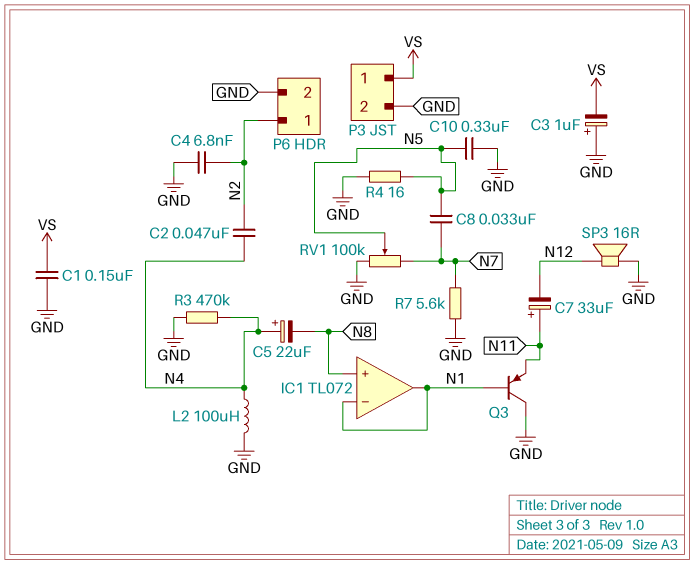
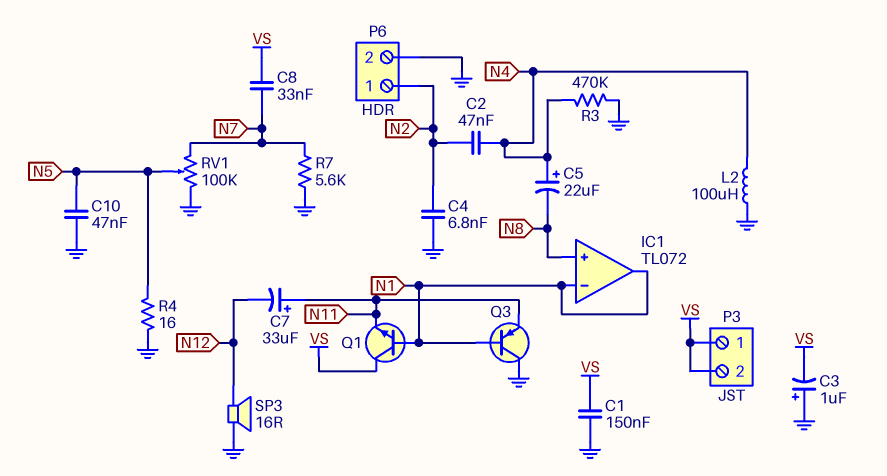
C8: 33nF (N5, N7) -> 33nF (N7, VS)
C10: 330nF (GND, N5) -> 47nF (GND, N5)
P3 pin 2: GND -> VS
Q1: none -> NPN (B N1, C VS, E N11)

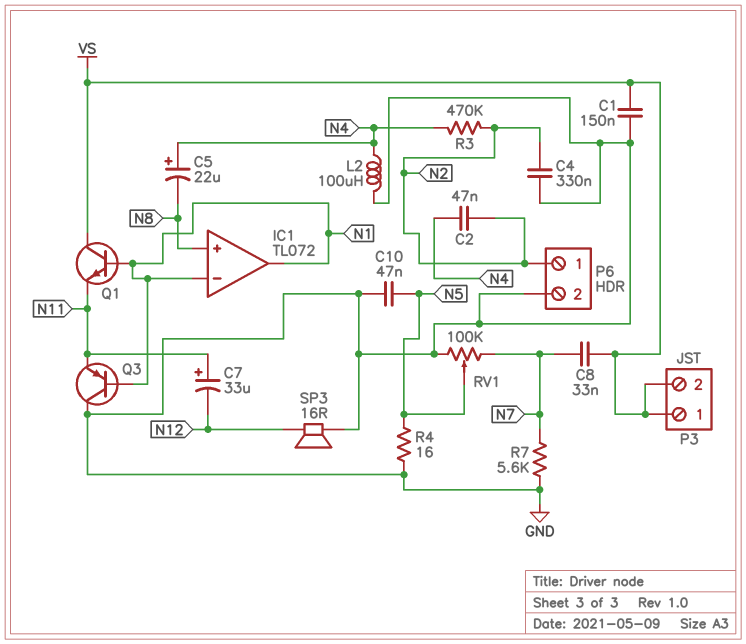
C3: 1uF (plus GND, minus VS) -> none
C4: 6.8nF (GND, N2) -> 330nF (GND, N2)
R3: 470k (GND, N4) -> 470k (N2, N4)

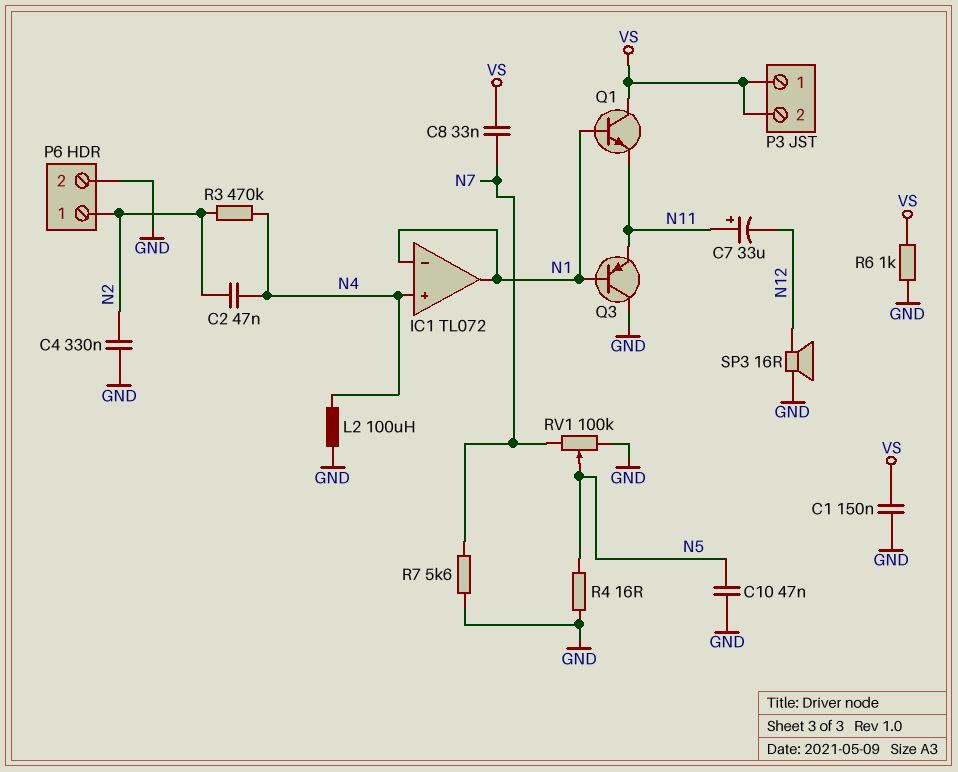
C5: 22uF (plus N4, minus N8) -> none
IC1 pin in+: N8 -> N4
R6: none -> 1k (GND, VS)

